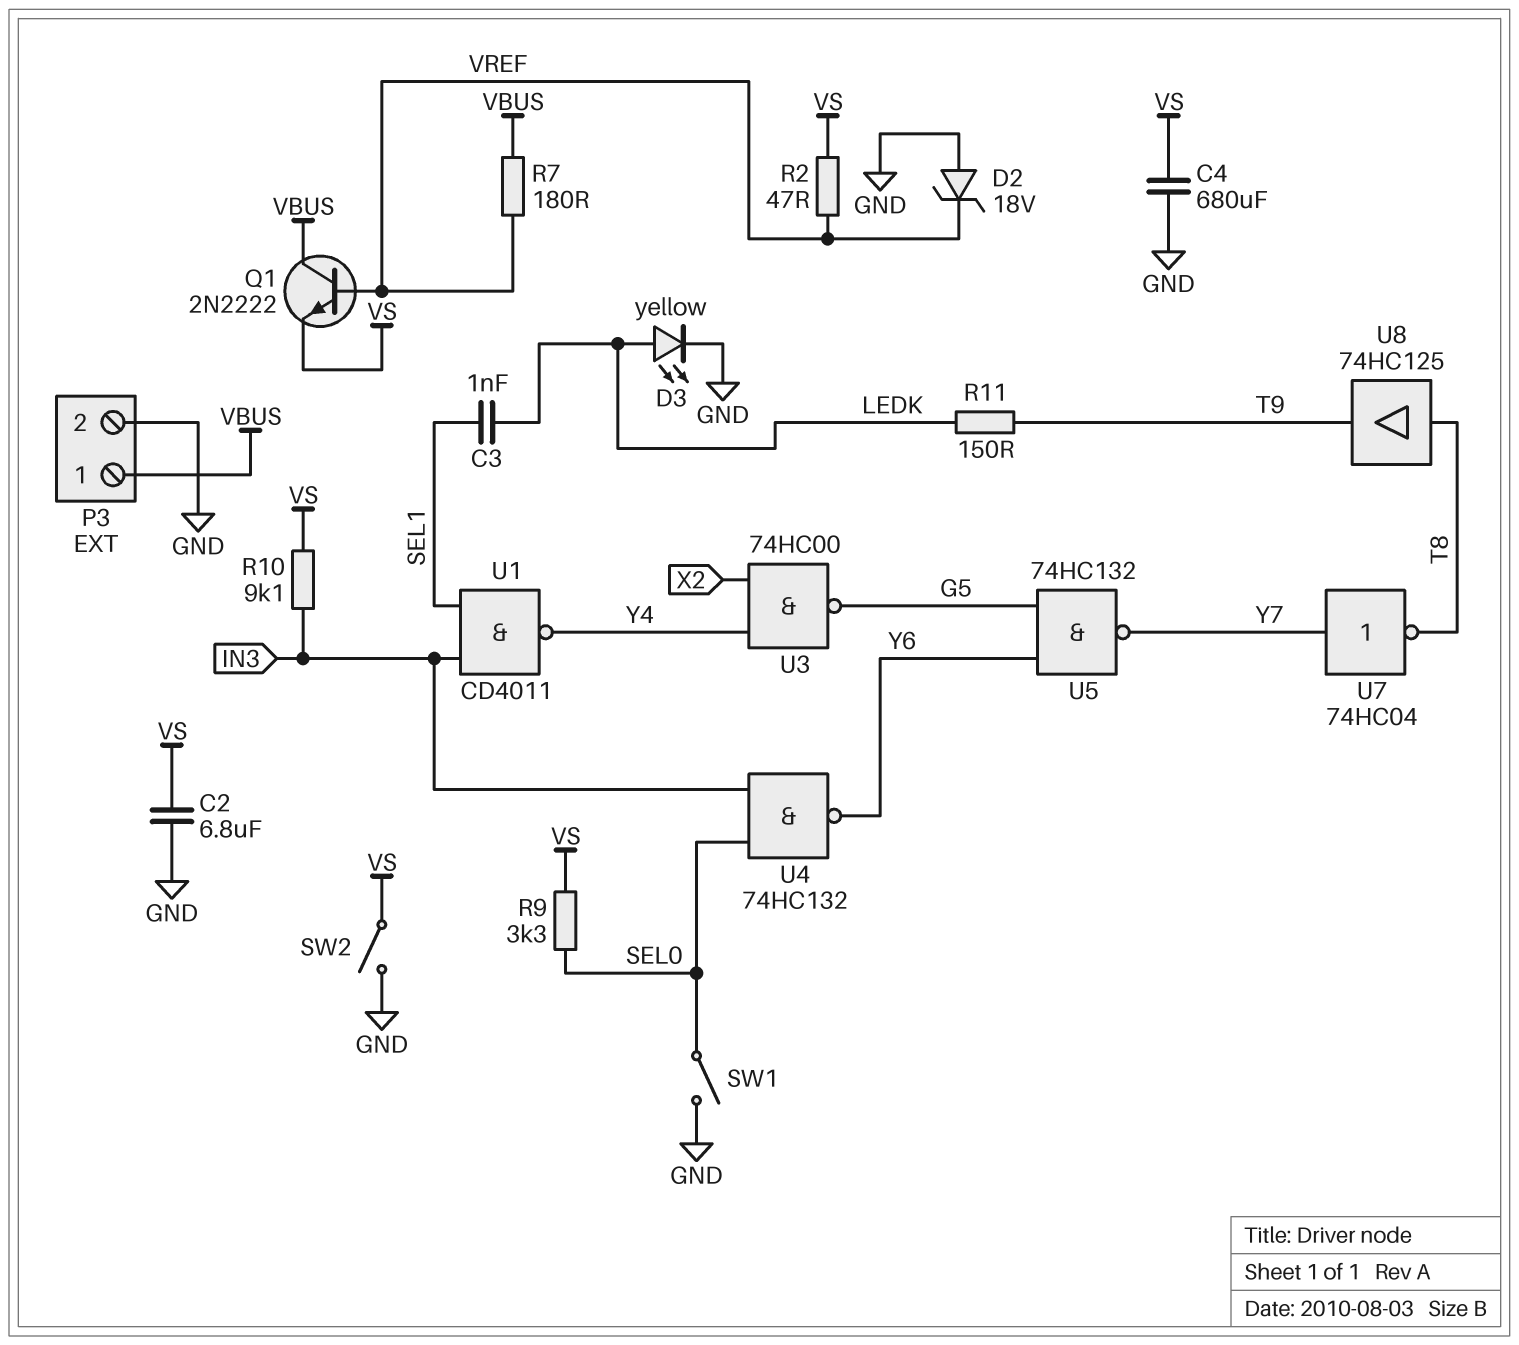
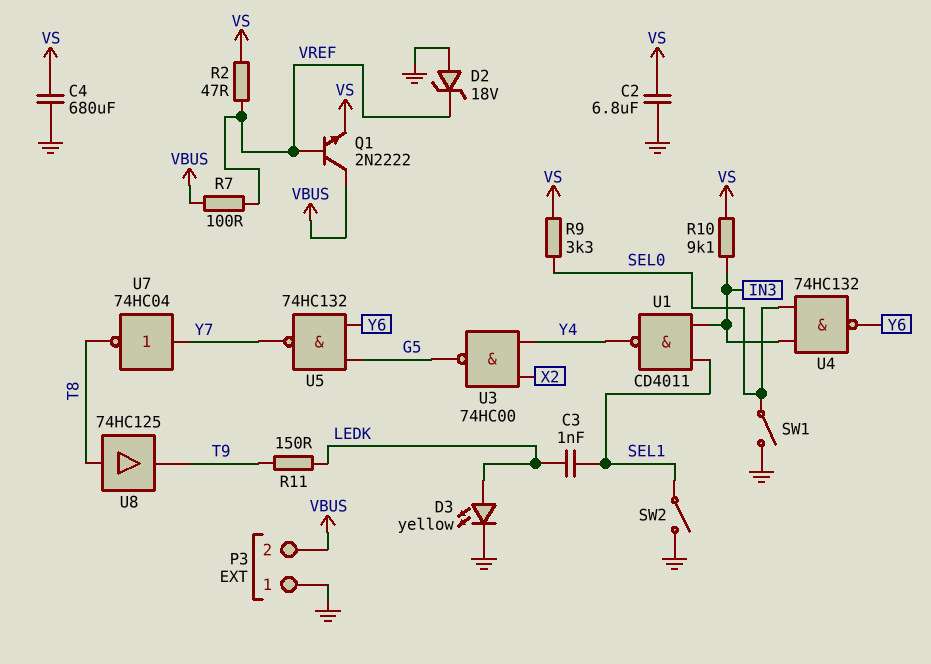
P3 pin 1: VBUS -> GND
P3 pin 2: GND -> VBUS
R7: 180 (VBUS, VREF) -> 100 (VBUS, VREF)
SW2: switch (GND, VS) -> switch (GND, SEL1)

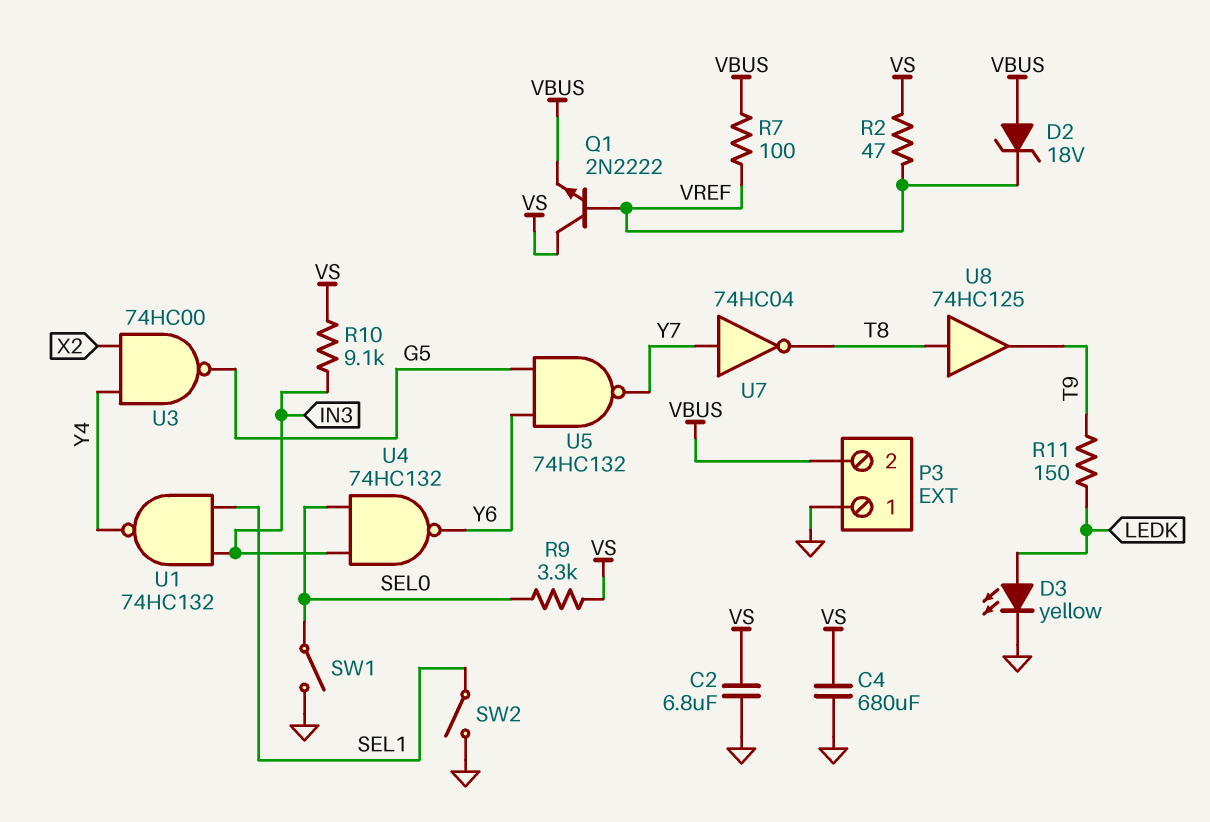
C3: 1nF (LEDK, SEL1) -> none
D2: zener 18V (A GND, K VREF) -> zener 18V (A VBUS, K VREF)
Q1: NPN 2N2222 (B VREF, C VBUS, E VS) -> NPN 2N2222 (B VREF, C VS, E VBUS)
U1: NAND CD4011 (in IN3, in SEL1, out Y4) -> NAND 74HC132 (in IN3, in SEL1, out Y4)

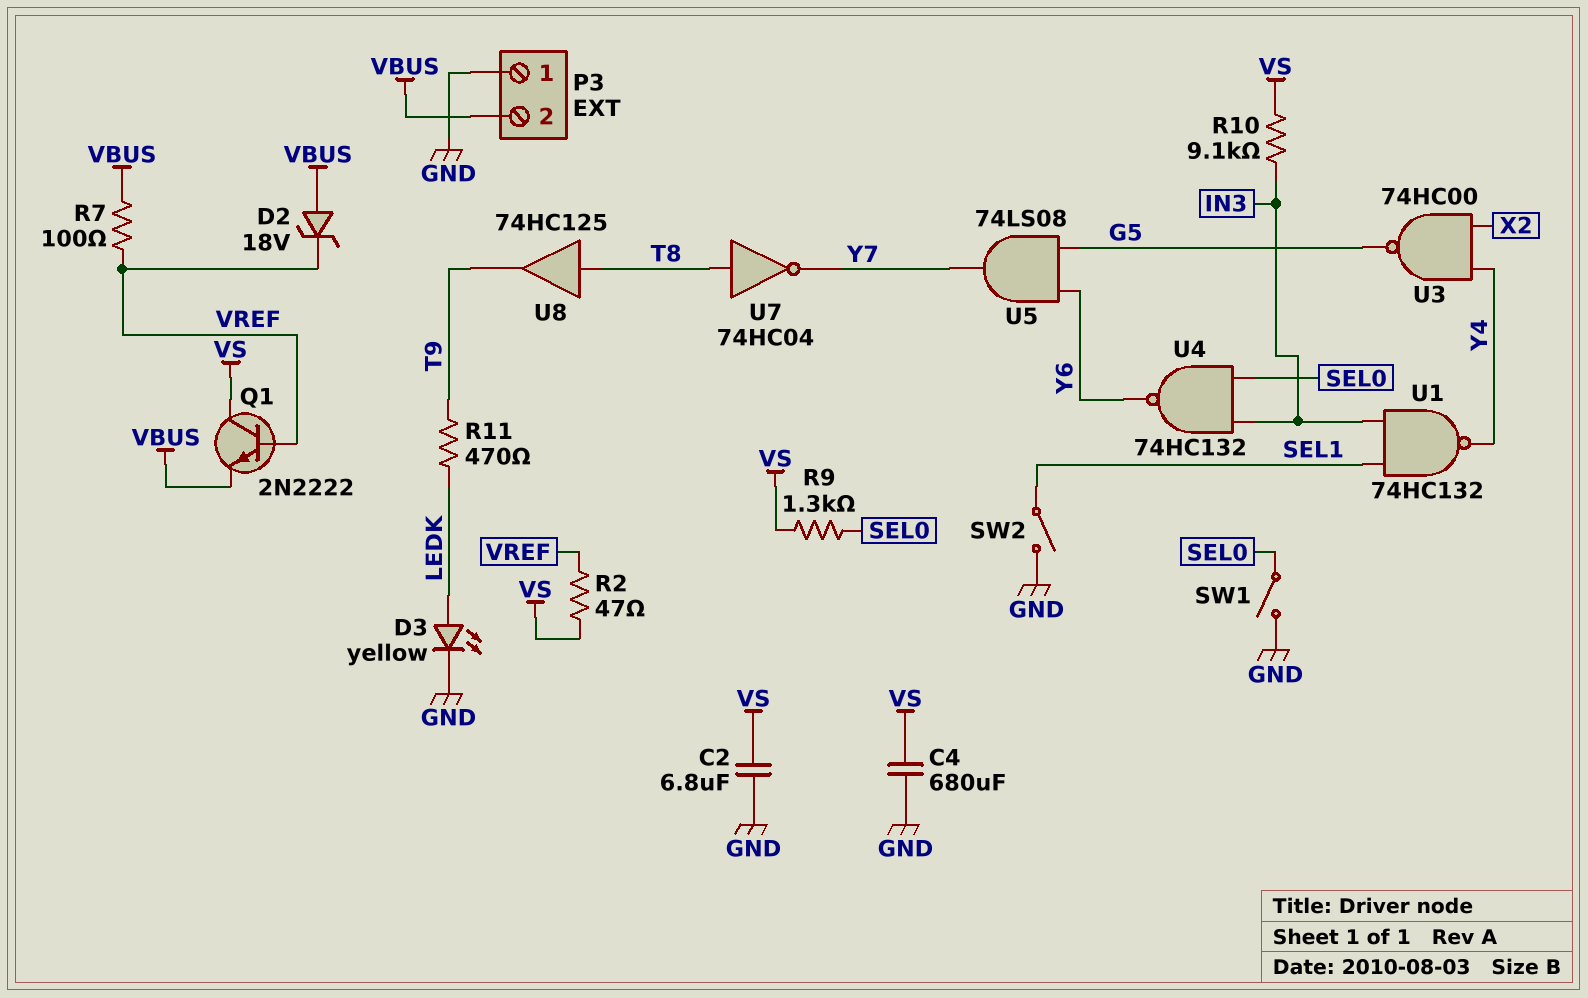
R9: 3.3k (SEL0, VS) -> 1.3k (SEL0, VS)
R11: 150 (LEDK, T9) -> 470 (LEDK, T9)
U5: NAND 74HC132 (in G5, in Y6, out Y7) -> AND 74LS08 (in G5, in Y6, out Y7)
U7: NOT 74HC04 (in Y7, out T8) -> NOT 74HC04 (in T8, out Y7)

